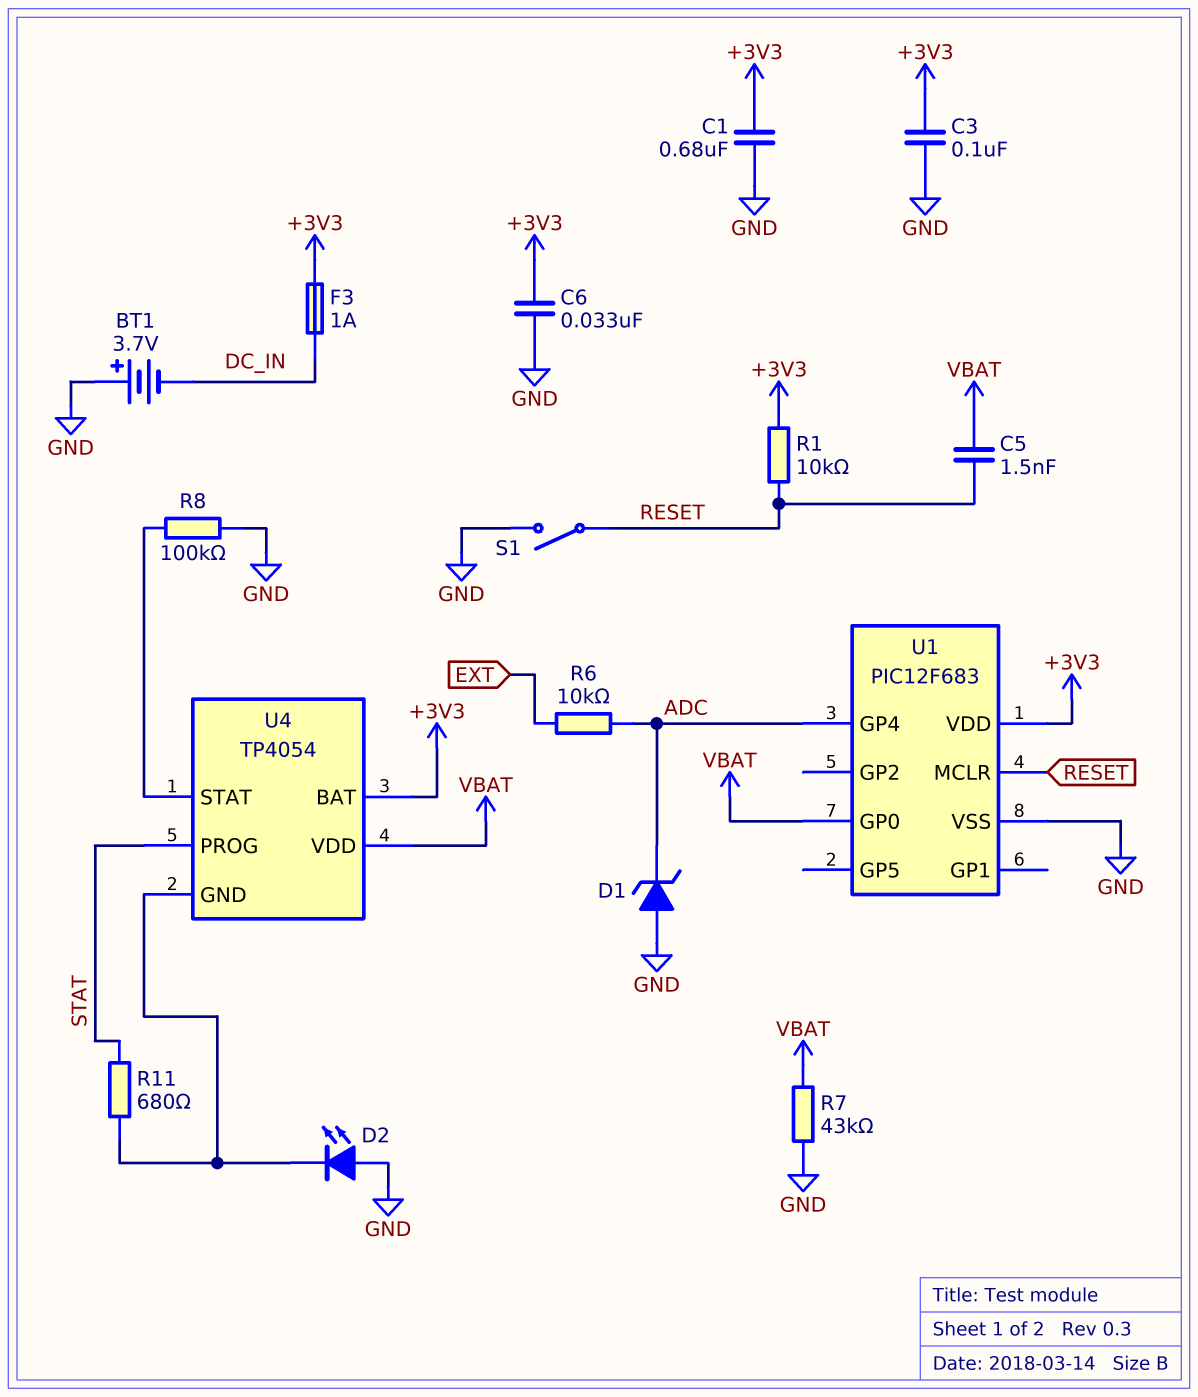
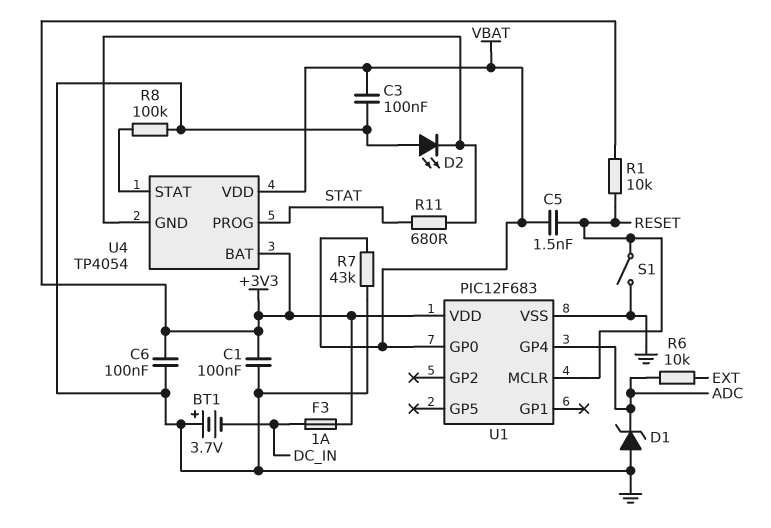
C1: 680nF (+3V3, GND) -> 100nF (+3V3, GND)
C3: 100nF (+3V3, GND) -> 100nF (GND, VBAT)
C6: 33nF (+3V3, GND) -> 100nF (+3V3, GND)

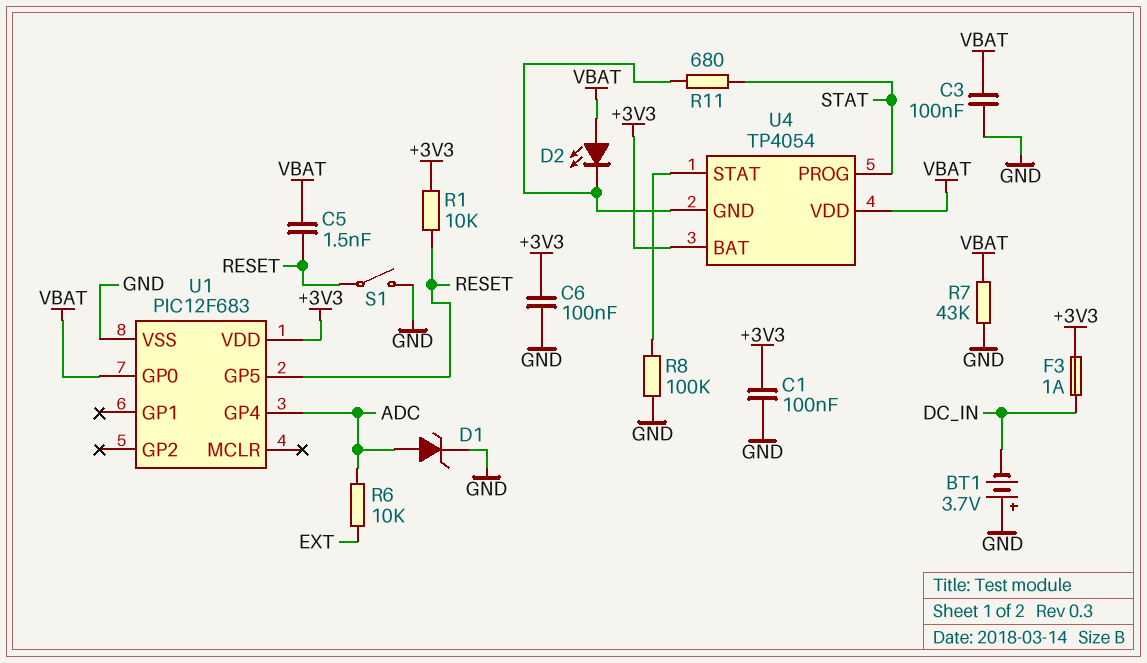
D1: zener (A GND, K ADC) -> zener (A ADC, K GND)
D2: LED (A GND, K U4/GND) -> LED (A VBAT, K U4/GND)
U1 pin GP5: none -> RESET
U1 pin MCLR: RESET -> none

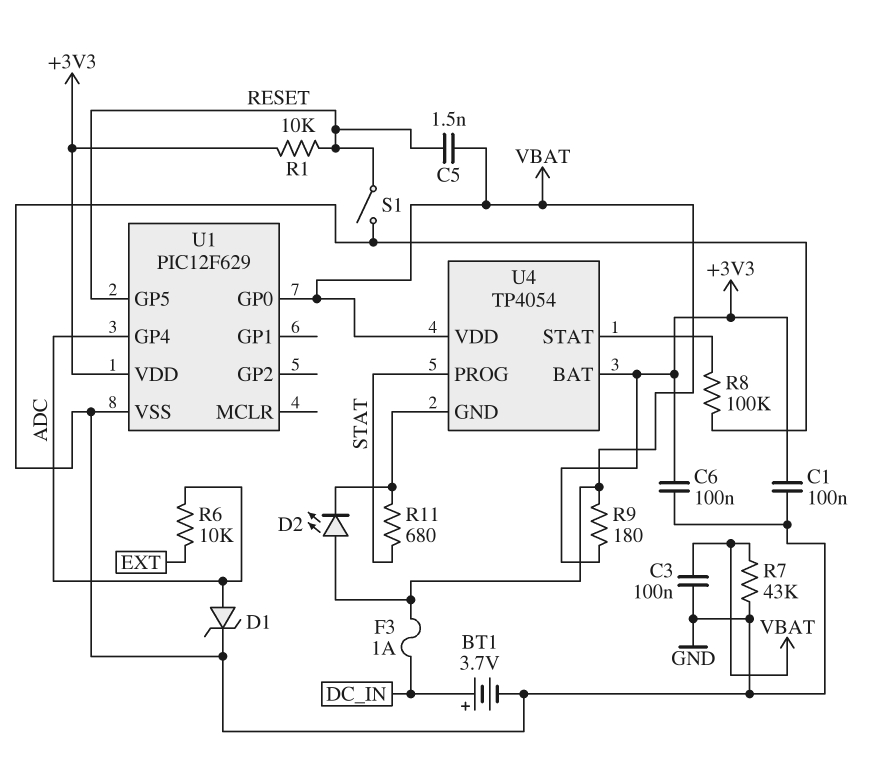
BT1: 3.7V (plus GND, minus DC_IN) -> 3.7V (plus DC_IN, minus GND)
F3: 1A (+3V3, DC_IN) -> 1A (DC_IN, VBAT)
R9: none -> 180 (+3V3, VBAT)
U1: PIC12F683 -> PIC12F629

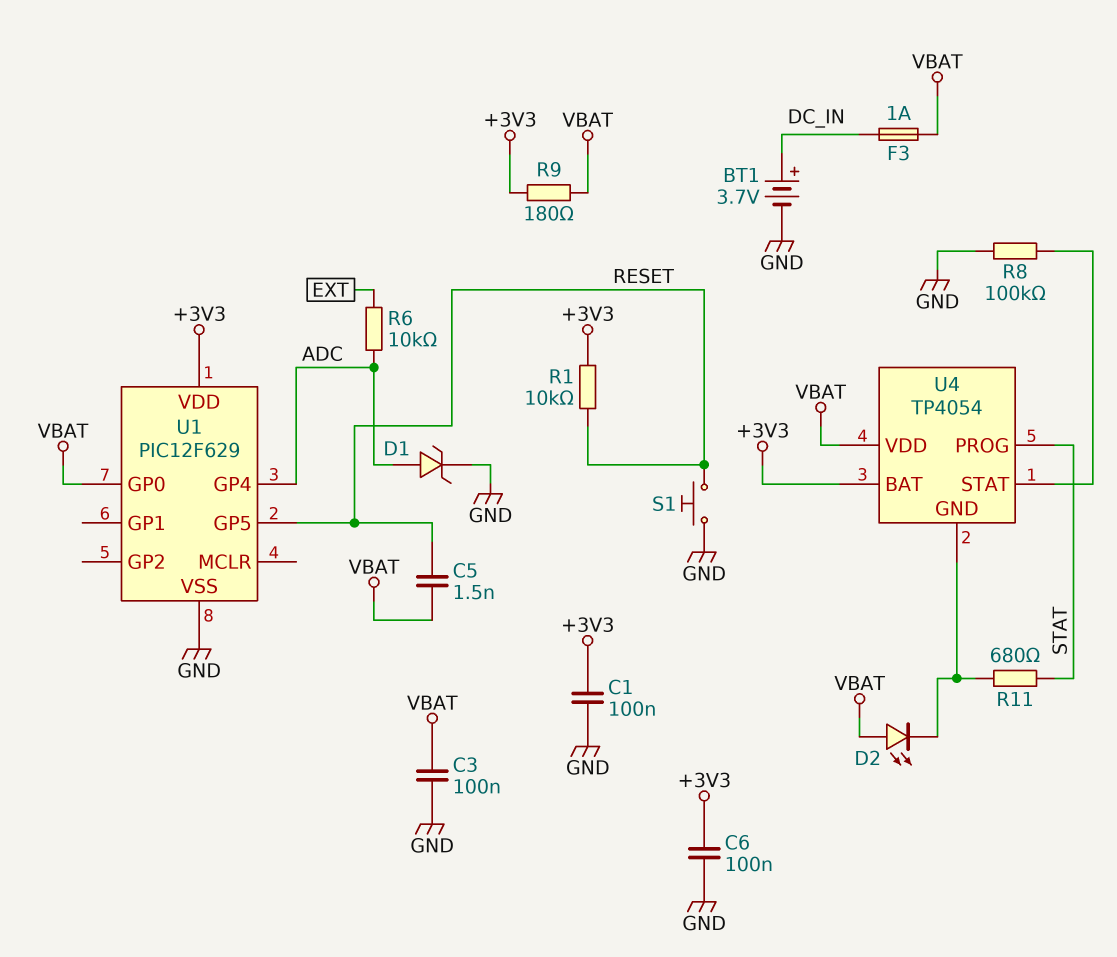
R7: 43k (GND, VBAT) -> none
S1: switch (GND, RESET) -> button (GND, RESET)

